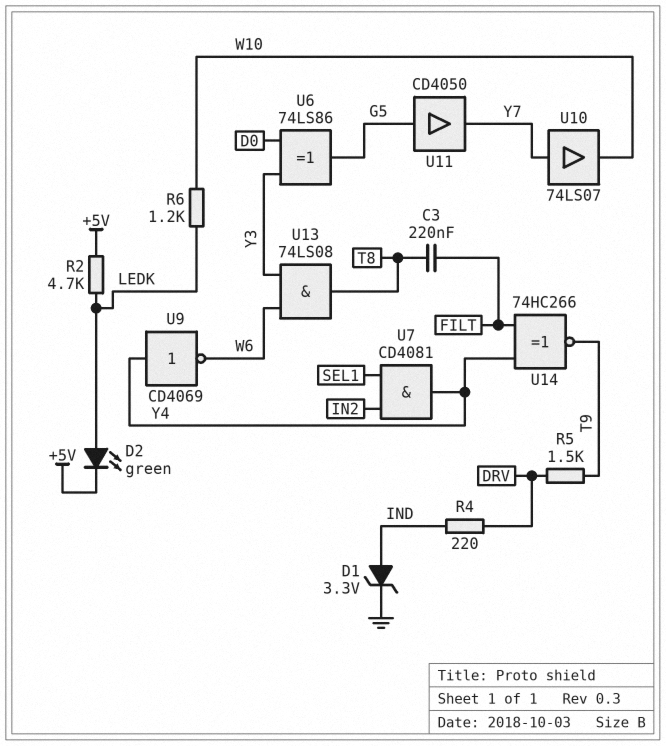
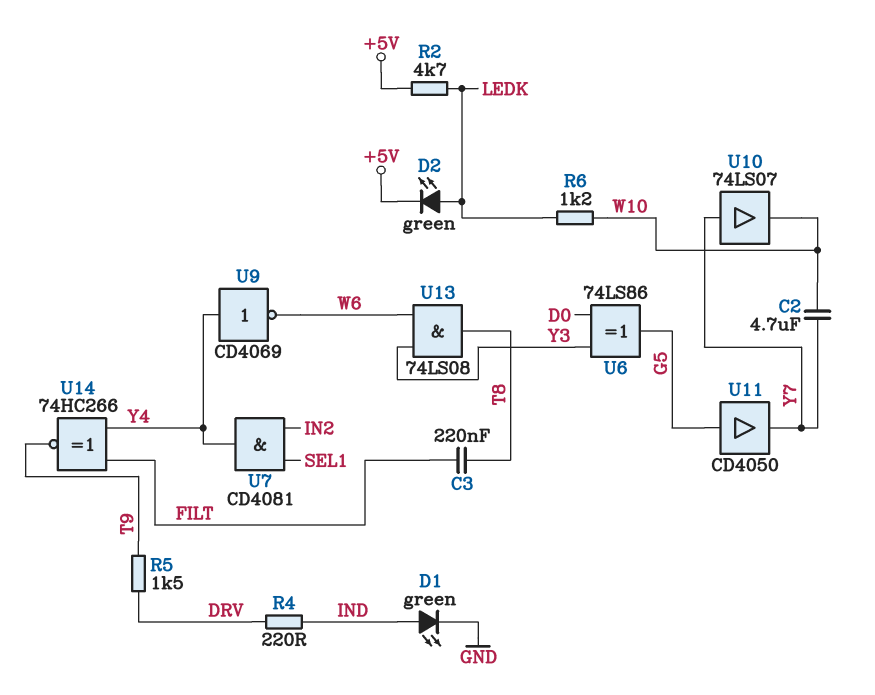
C2: none -> 4.7uF (W10, Y7)
D1: zener 3.3V (A IND, K GND) -> LED green (A IND, K GND)

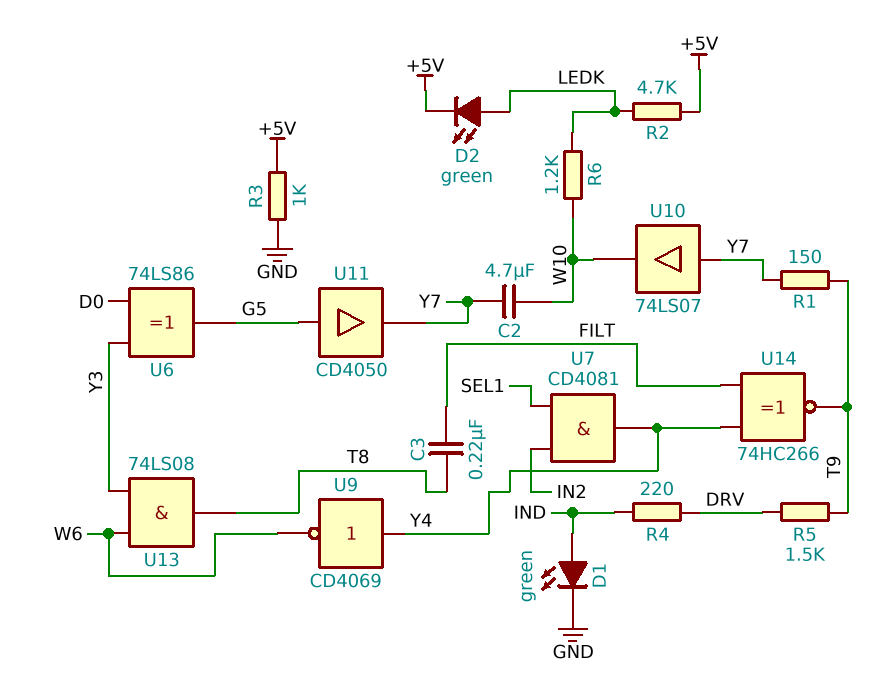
R1: none -> 150 (T9, Y7)
R3: none -> 1k (+5V, GND)

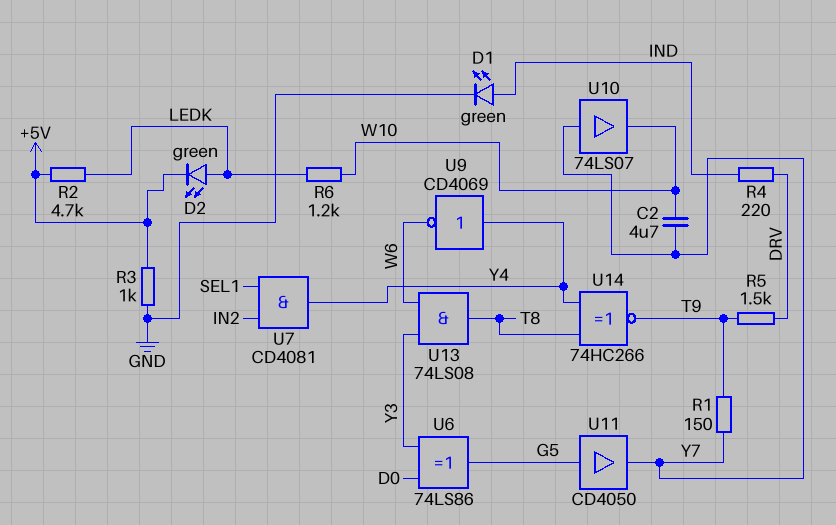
C3: 220nF (FILT, T8) -> none
U14: XNOR 74HC266 (in FILT, in Y4, out T9) -> XNOR 74HC266 (in T8, in Y4, out T9)

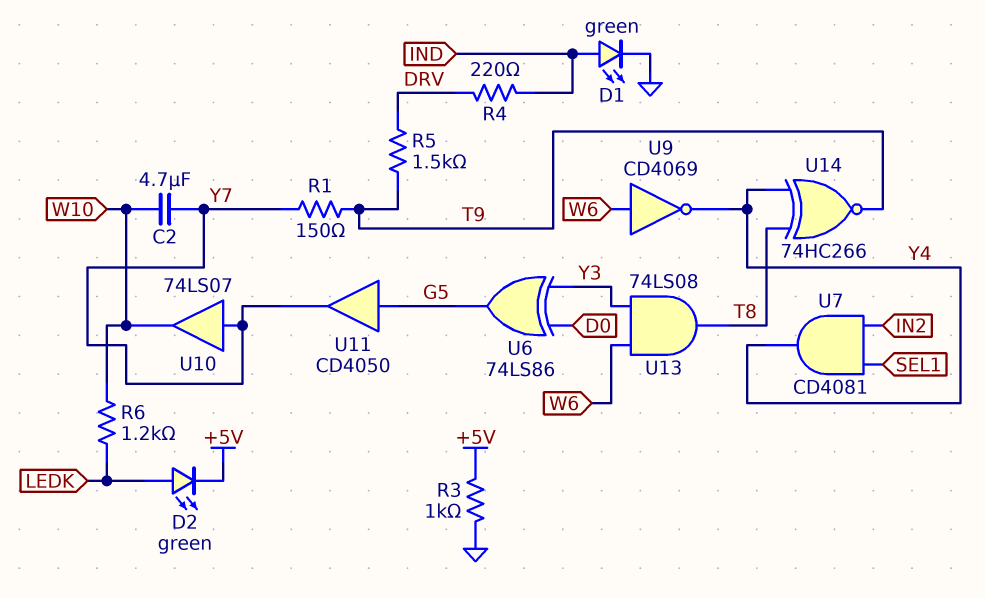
R2: 4.7k (+5V, LEDK) -> none
U9: NOT CD4069 (in Y4, out W6) -> NOT CD4069 (in W6, out Y4)

